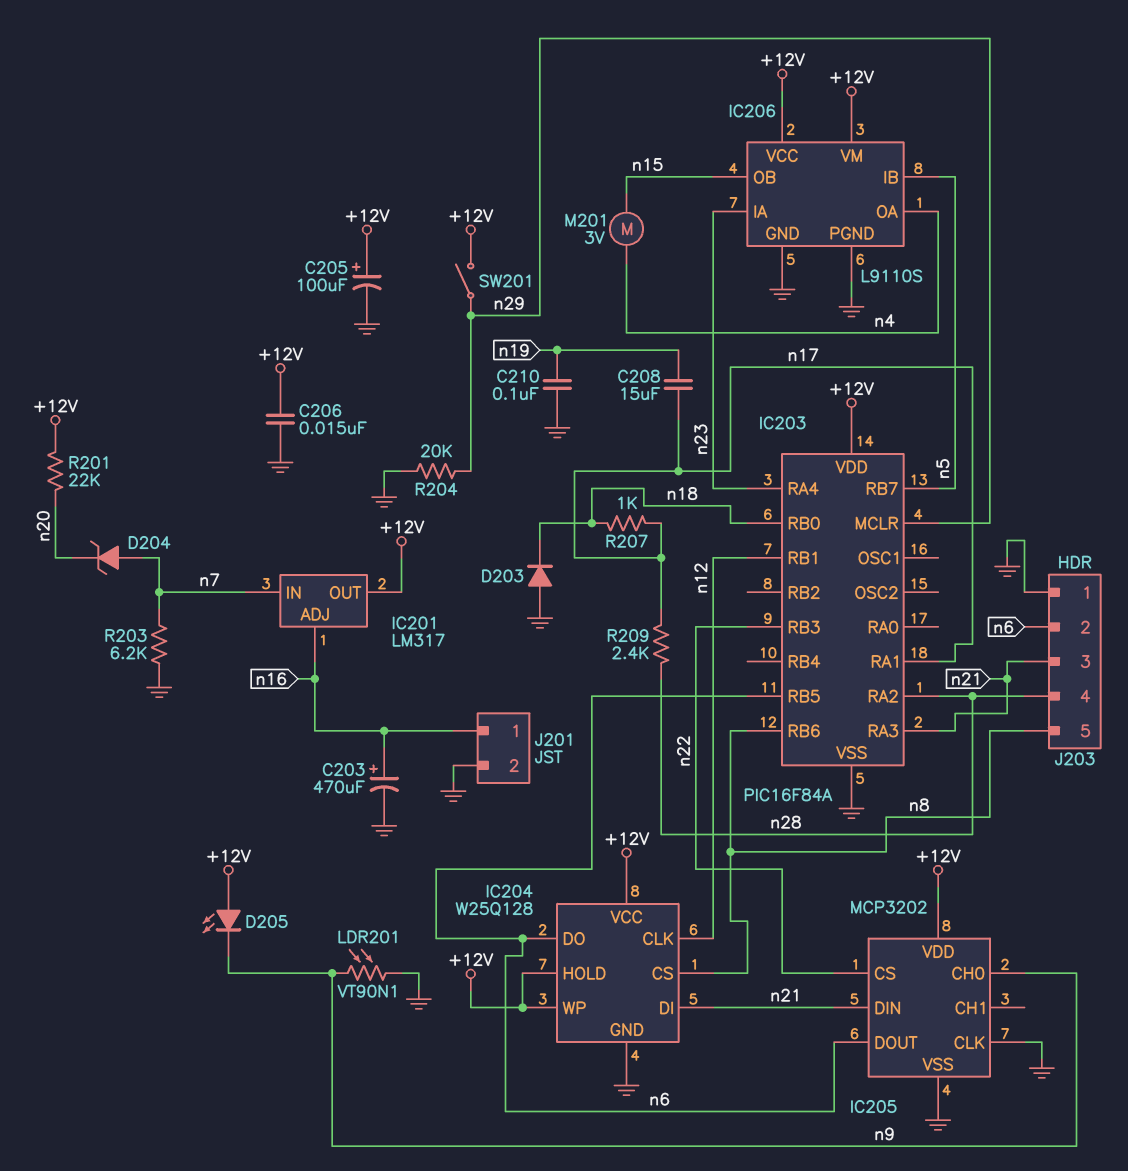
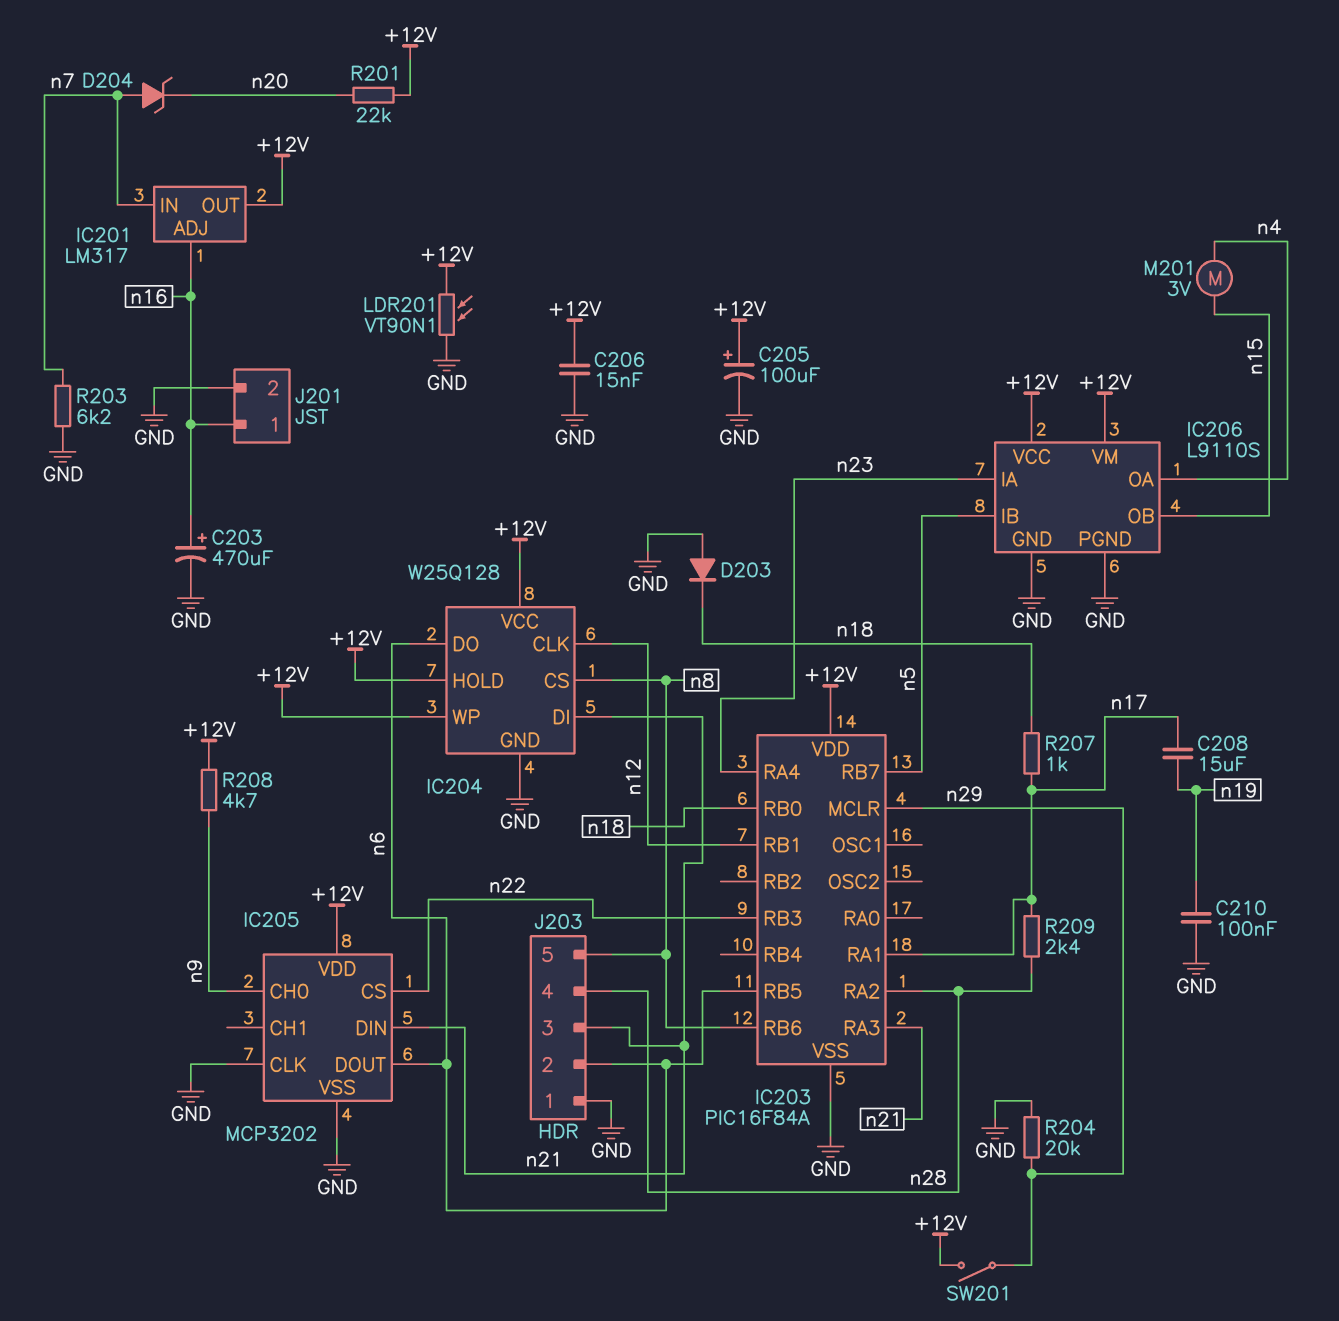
D205: LED (A +12V, K n9) -> none
LDR201: VT90N1 (GND, n9) -> VT90N1 (+12V, GND)
R208: none -> 4.7k (+12V, n9)

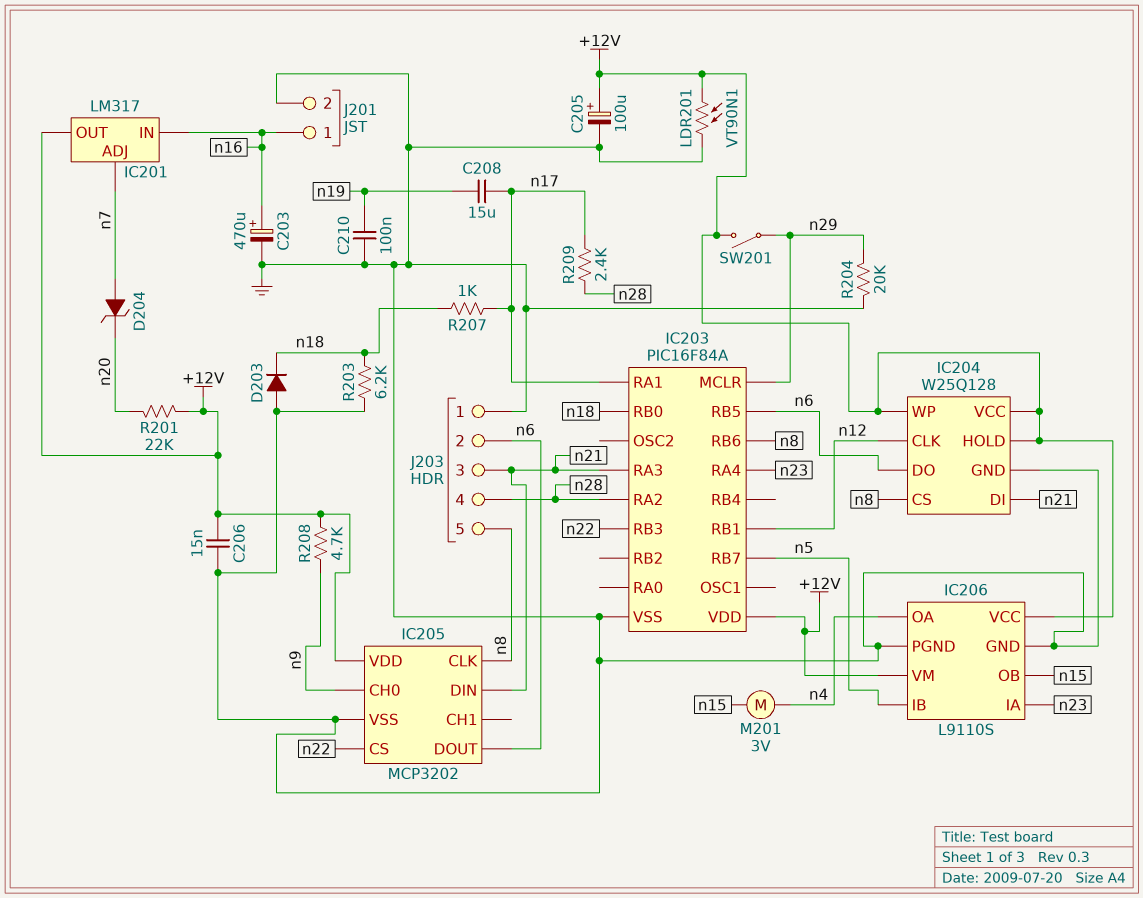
IC201 pin ADJ: n16 -> n7
IC201 pin IN: n7 -> n16
IC205 pin CLK: GND -> n8
R203: 6.2k (GND, n7) -> 6.2k (GND, n18)

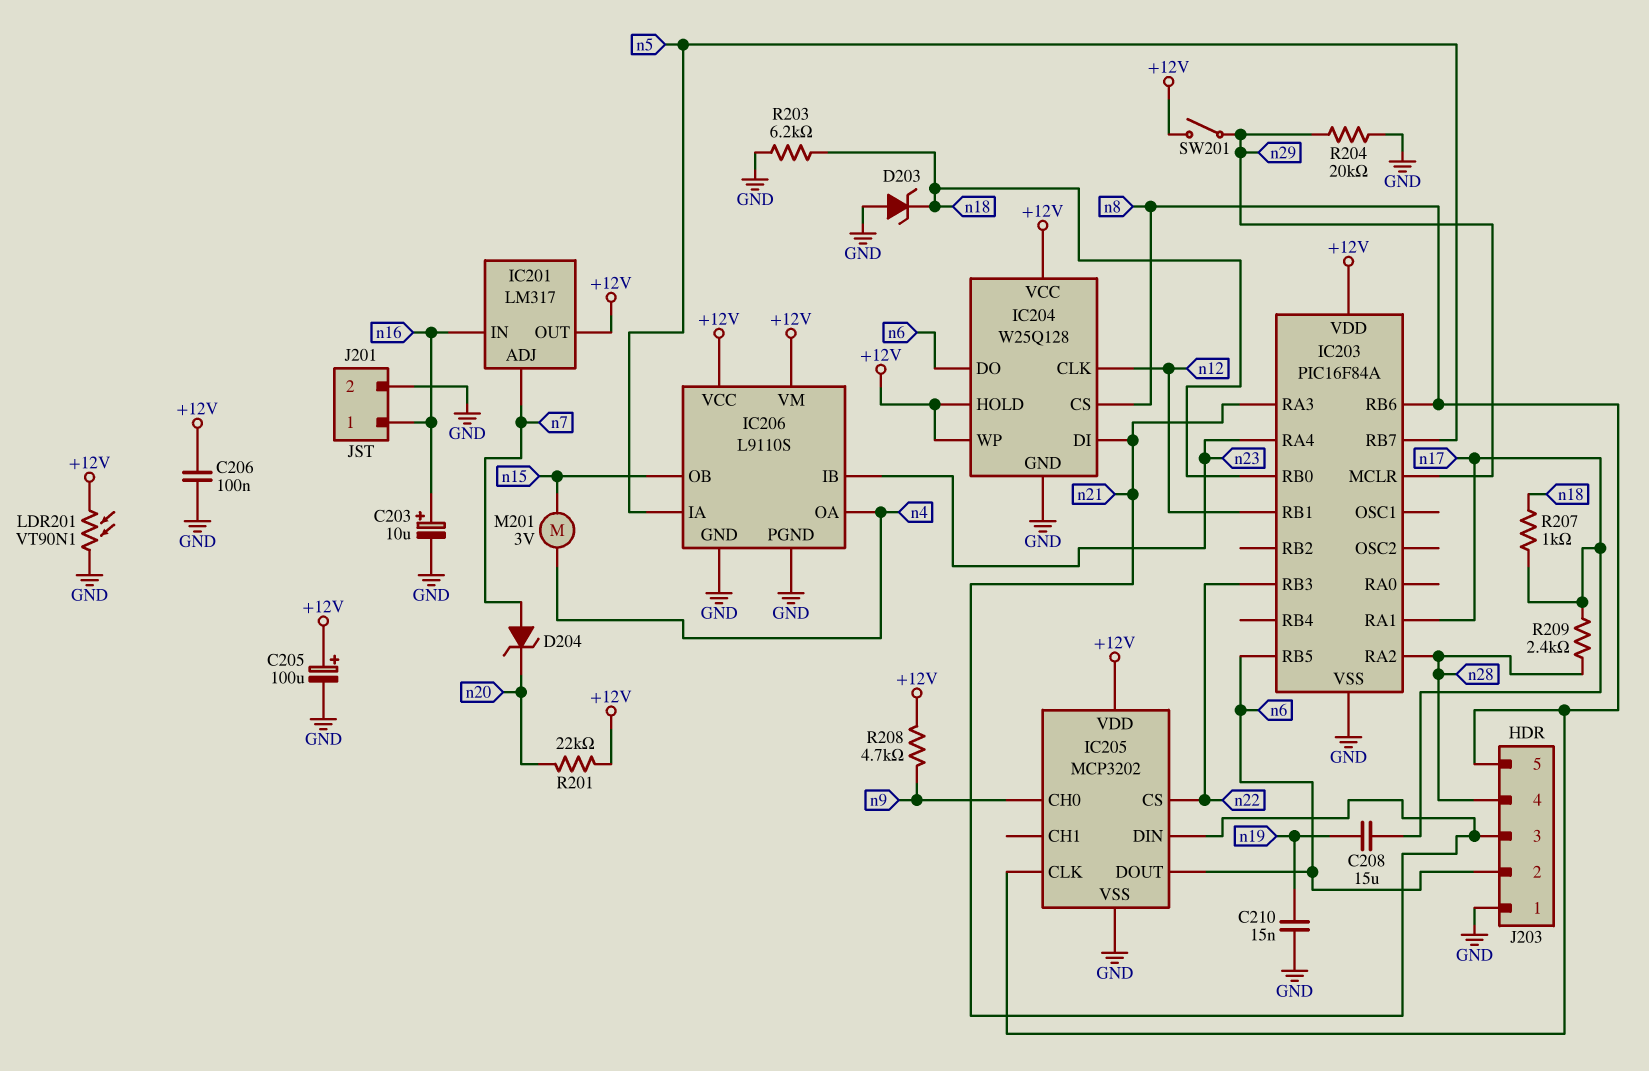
C203: 470uF (plus n16, minus GND) -> 10uF (plus n16, minus GND)
C206: 15nF (+12V, GND) -> 100nF (+12V, GND)
C210: 100nF (GND, n19) -> 15nF (GND, n19)
D203: diode (A GND, K n18) -> zener (A GND, K n18)
IC206 pin IA: n23 -> n5
IC206 pin IB: n5 -> n23

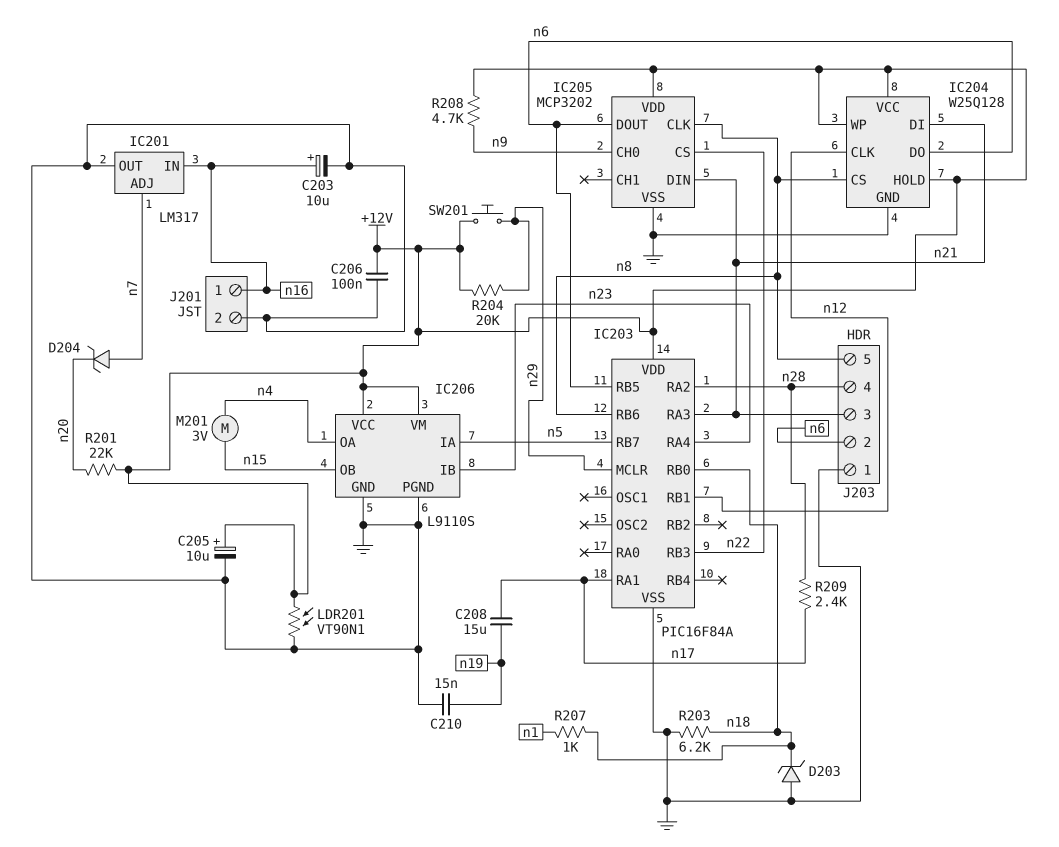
C205: 100uF (plus +12V, minus GND) -> 10uF (plus +12V, minus GND)
IC201 pin OUT: +12V -> GND
R204: 20k (GND, n29) -> 20k (+12V, n29)
R207: 1k (n17, n18) -> 1k (n1, n18)
SW201: switch (+12V, n29) -> button (+12V, n29)

